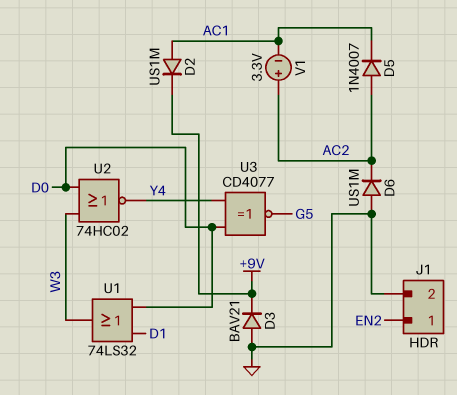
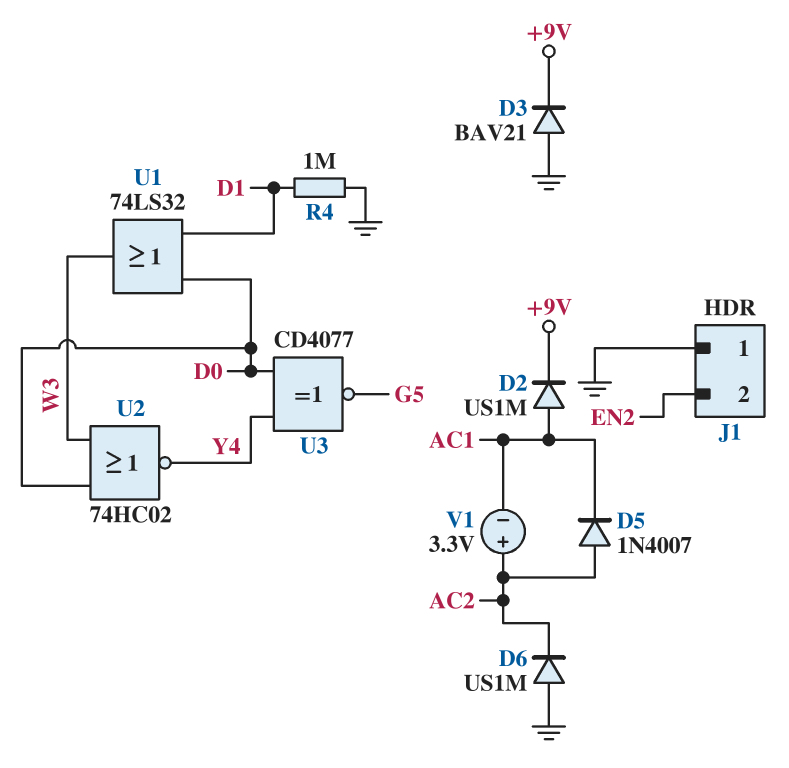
J1 pin 1: EN2 -> GND
J1 pin 2: GND -> EN2
R4: none -> 1M (D1, GND)

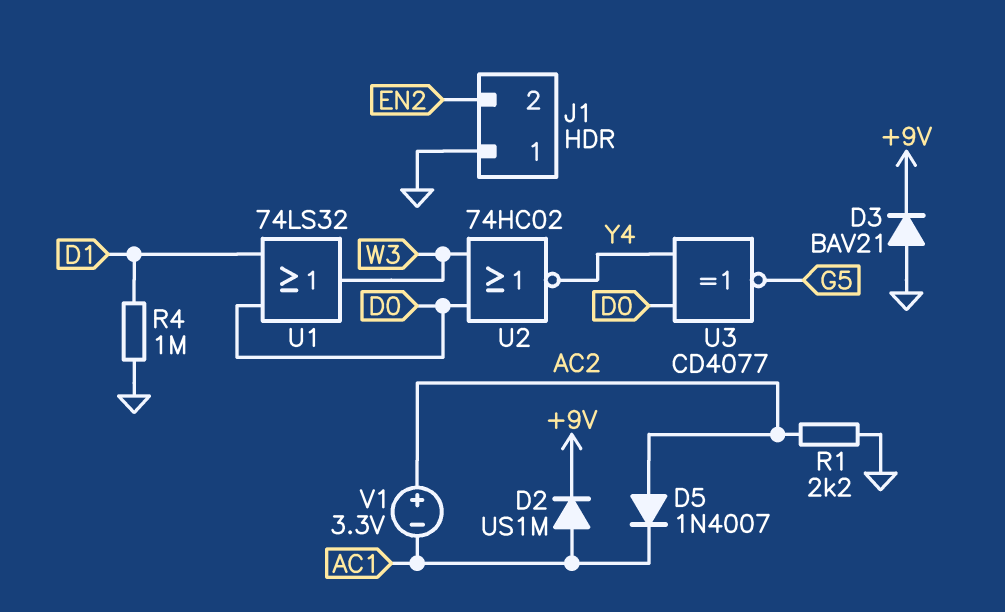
D6: diode US1M (A GND, K AC2) -> none
R1: none -> 2.2k (AC2, GND)

